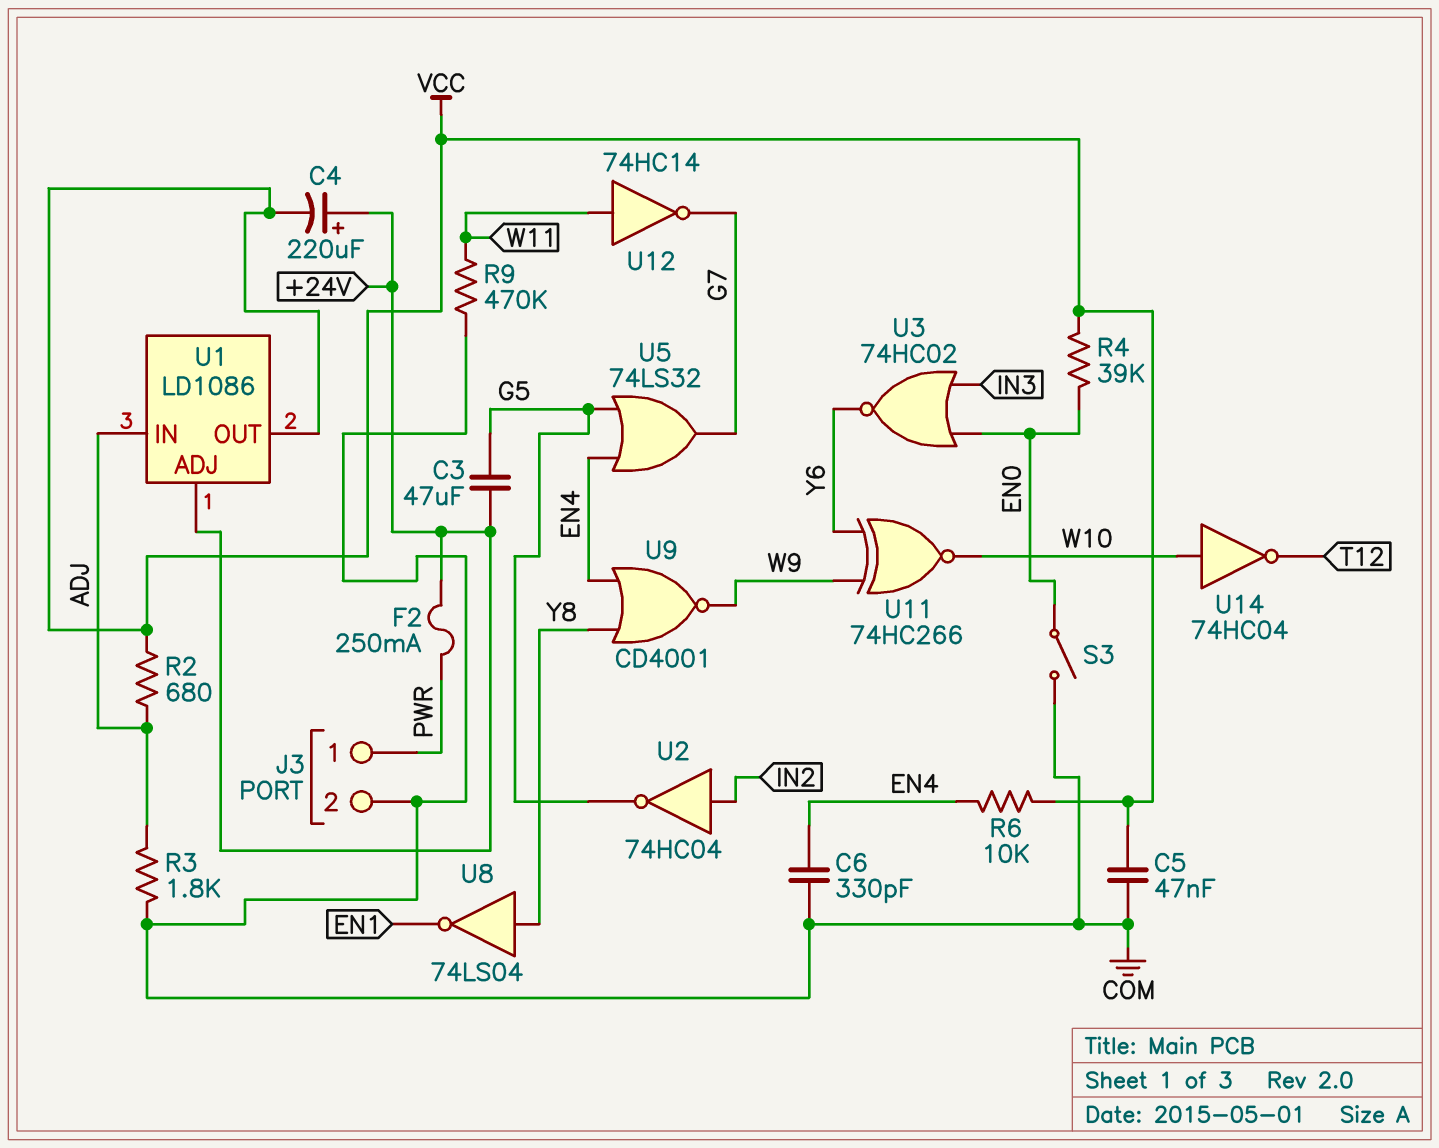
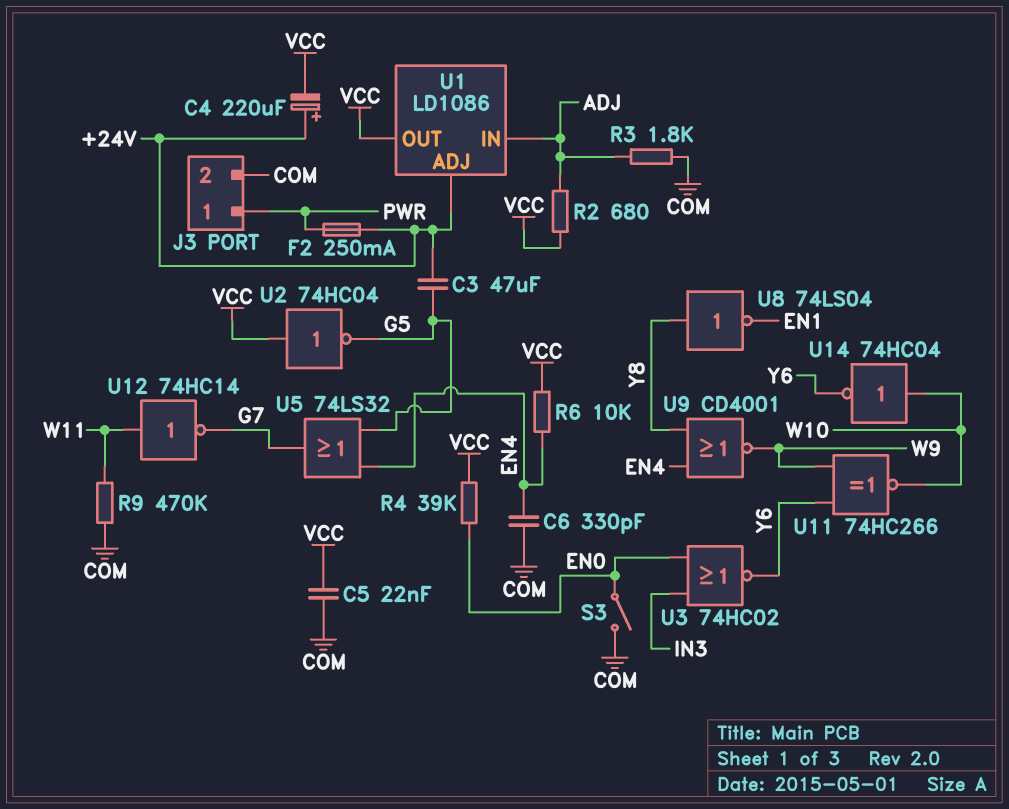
C5: 47nF (COM, VCC) -> 22nF (COM, VCC)
U2: NOT 74HC04 (in IN2, out G5) -> NOT 74HC04 (in VCC, out G5)
U14: NOT 74HC04 (in W10, out T12) -> NOT 74HC04 (in W10, out Y6)

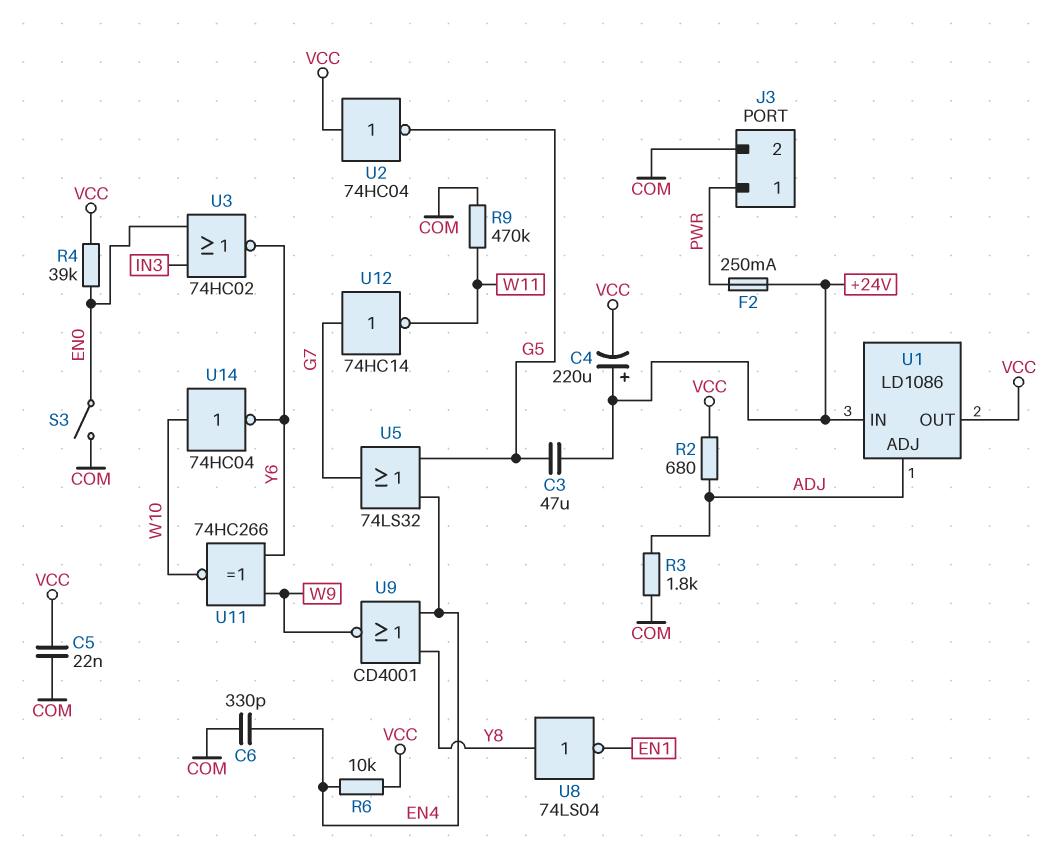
U1 pin ADJ: +24V -> ADJ
U1 pin IN: ADJ -> +24V
U12: NOT 74HC14 (in W11, out G7) -> NOT 74HC14 (in G7, out W11)

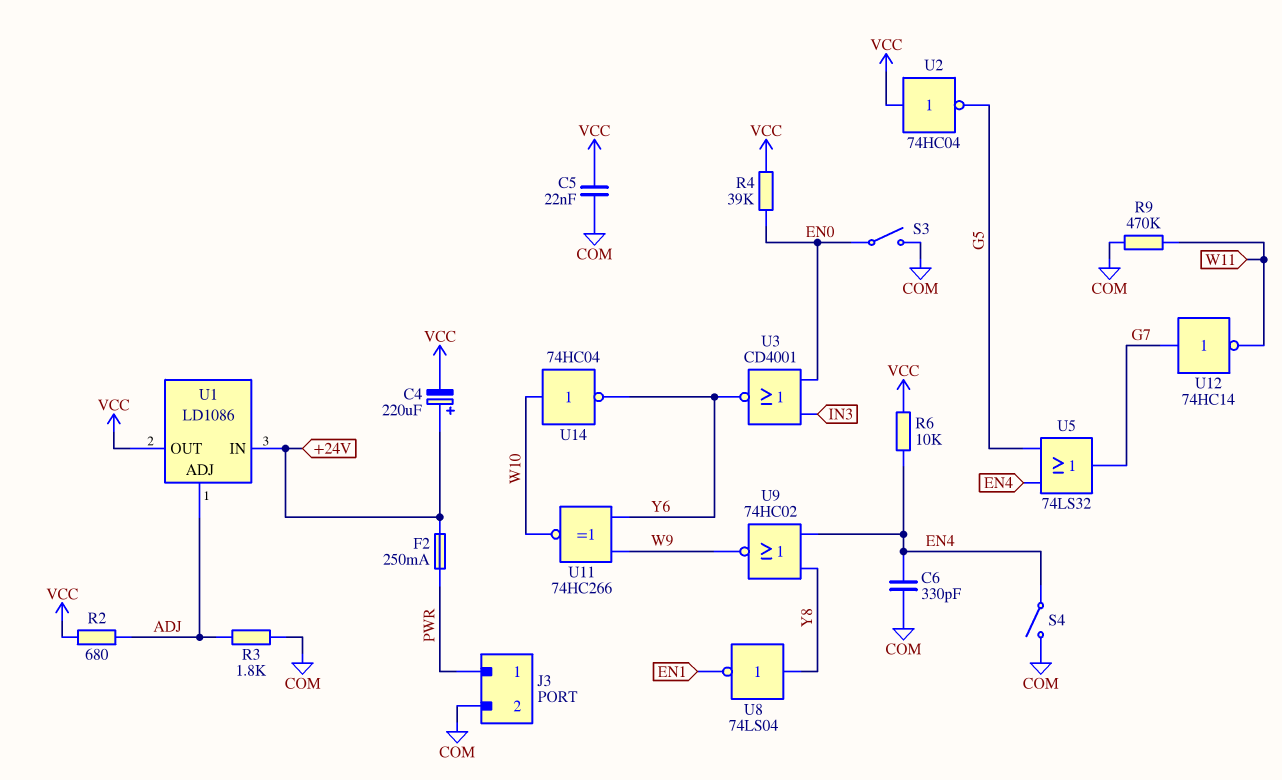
C3: 47uF (+24V, G5) -> none
S4: none -> switch (COM, EN4)
U3: NOR 74HC02 (in EN0, in IN3, out Y6) -> NOR CD4001 (in EN0, in IN3, out Y6)
U9: NOR CD4001 (in EN4, in Y8, out W9) -> NOR 74HC02 (in EN4, in Y8, out W9)

